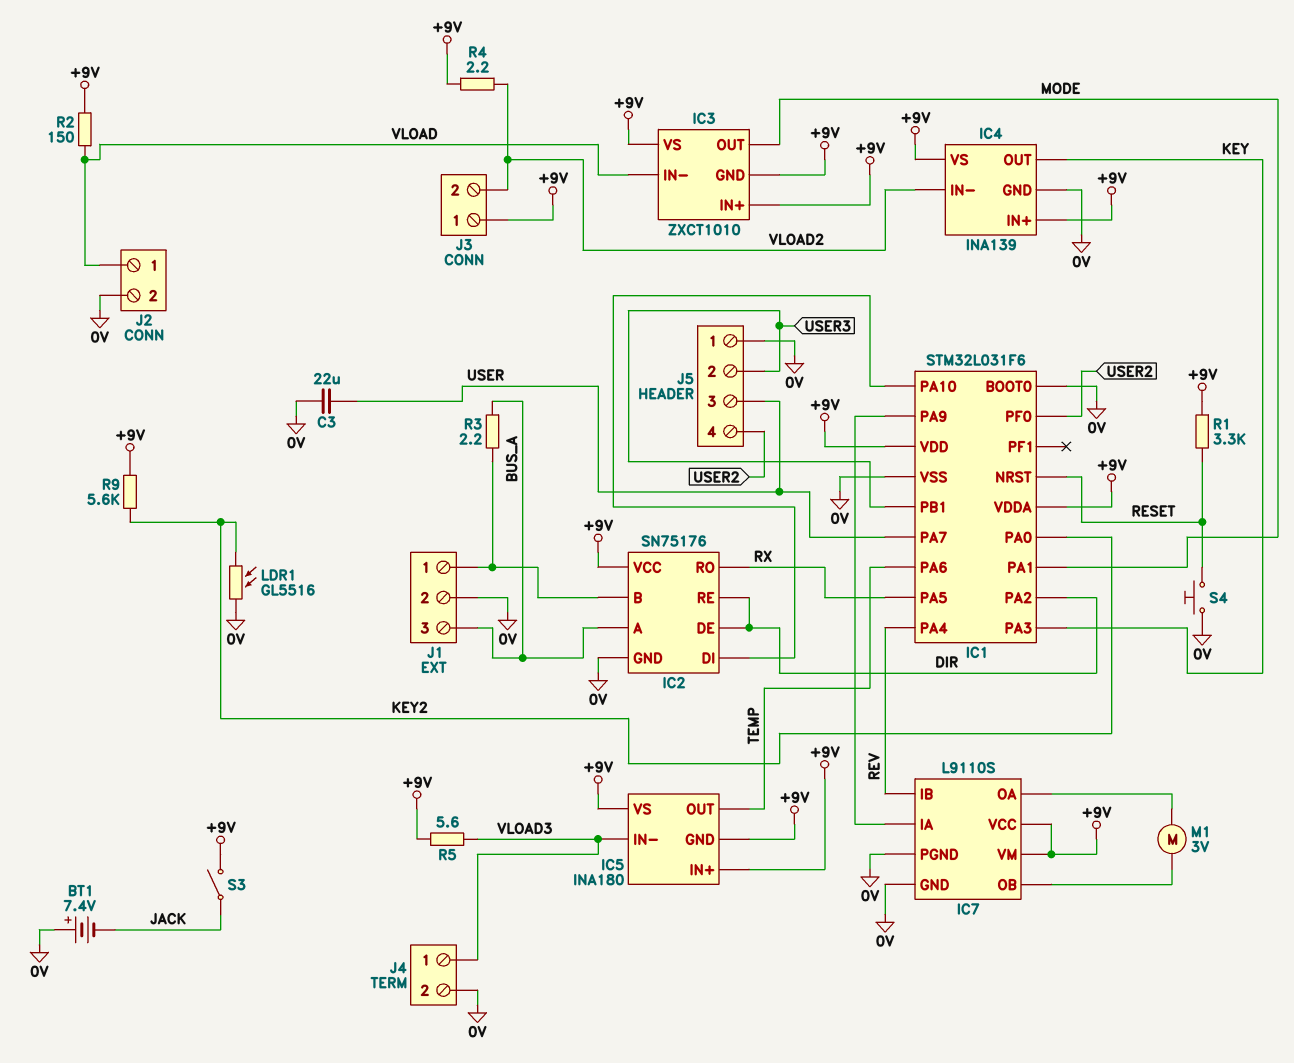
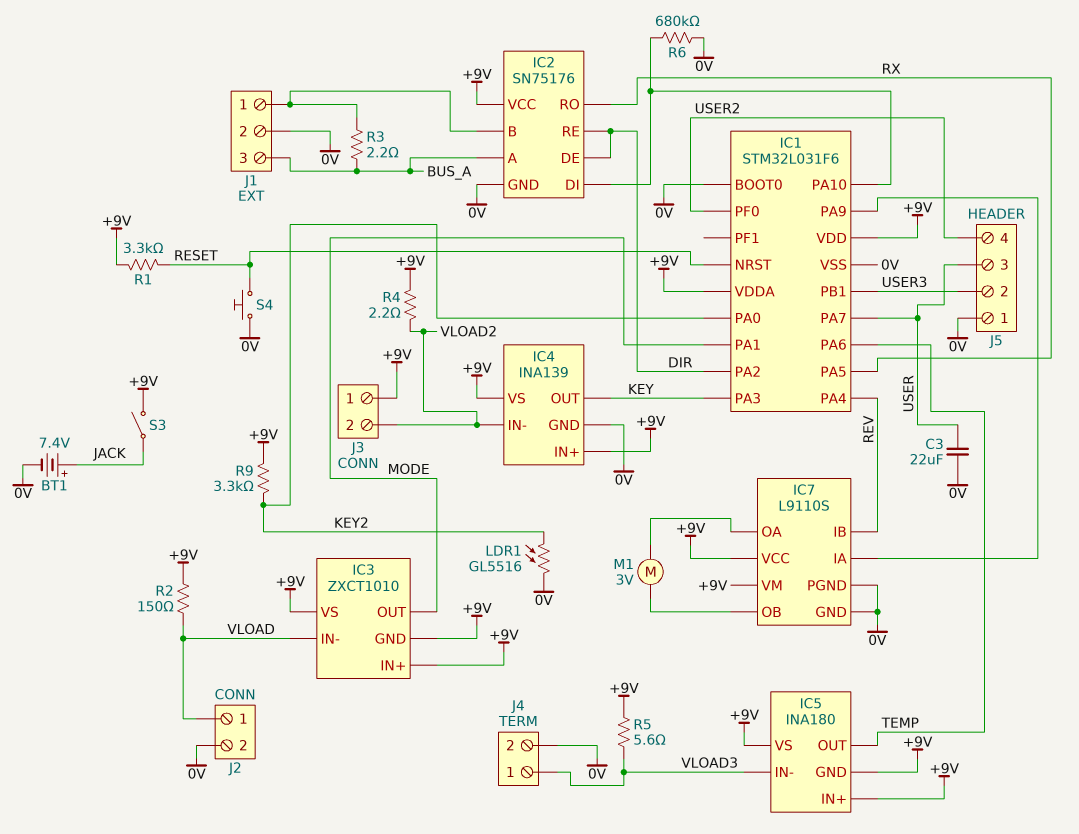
BT1: 7.4V (plus 0V, minus JACK) -> 7.4V (plus JACK, minus 0V)
R6: none -> 680k (0V, IC1/PA10)
R9: 5.6k (+9V, KEY2) -> 3.3k (+9V, KEY2)

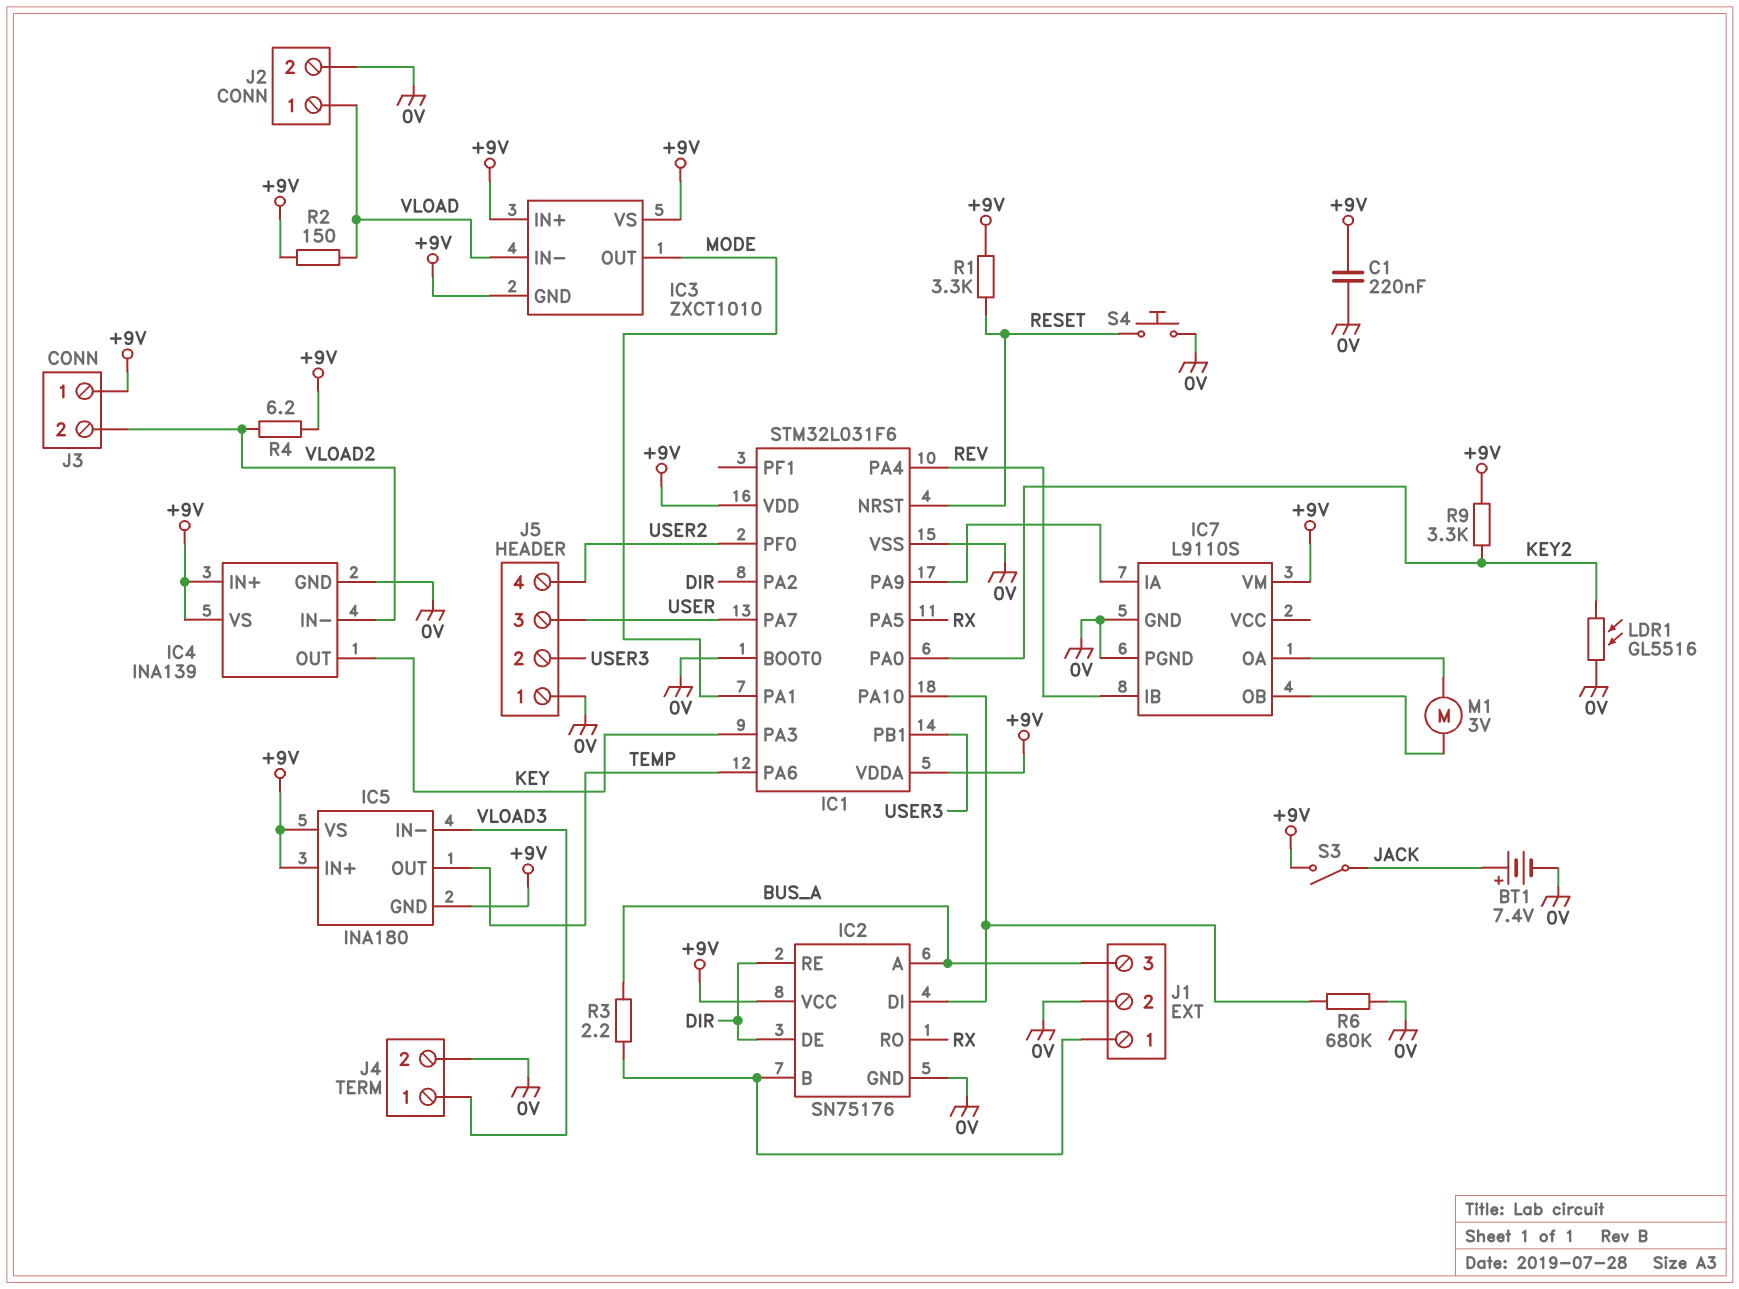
C1: none -> 220nF (+9V, 0V)
C3: 22uF (0V, USER) -> none
IC7 pin VCC: +9V -> none
R4: 2.2 (+9V, VLOAD2) -> 6.2 (+9V, VLOAD2)
R5: 5.6 (+9V, VLOAD3) -> none

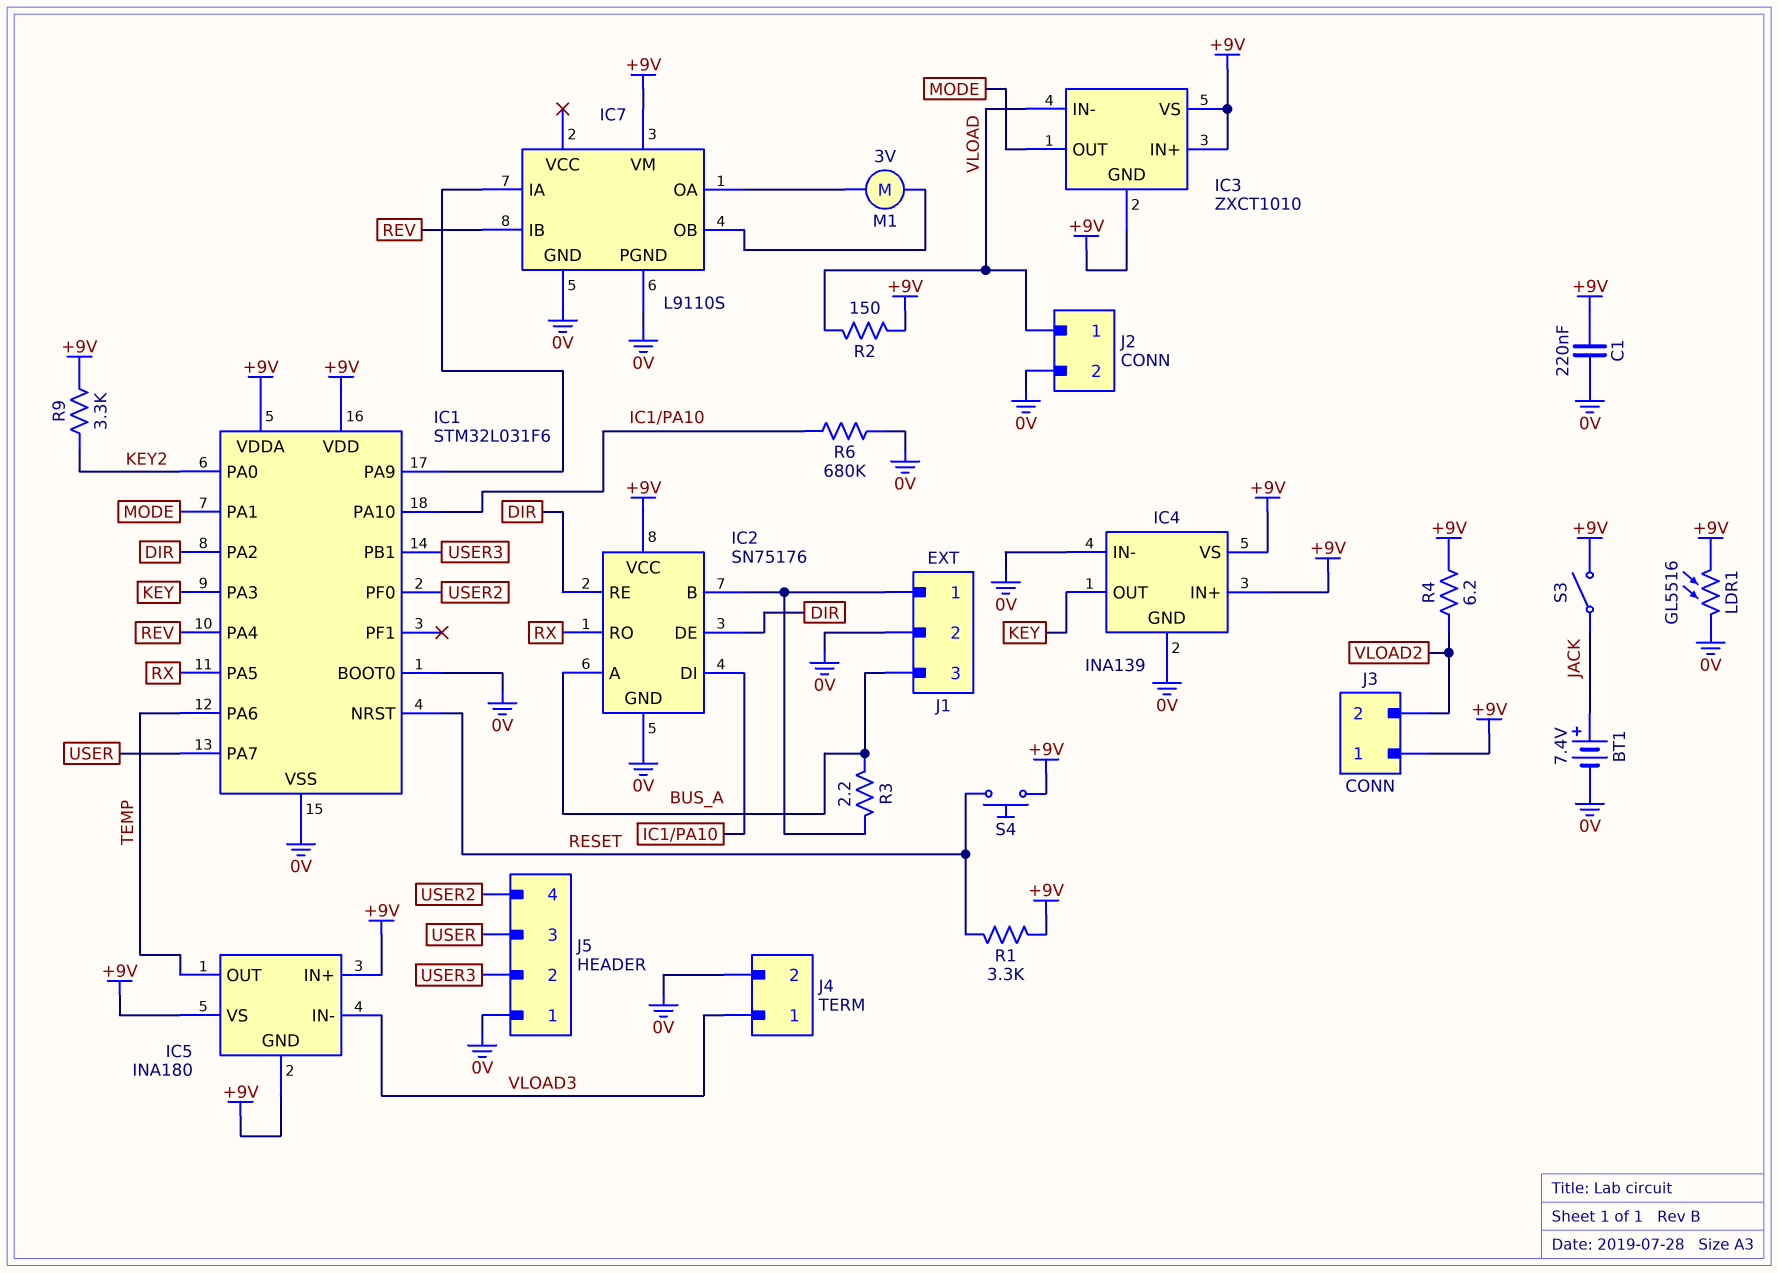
IC4 pin IN-: VLOAD2 -> 0V
LDR1: GL5516 (0V, KEY2) -> GL5516 (+9V, 0V)
S4: button (0V, RESET) -> button (+9V, RESET)

